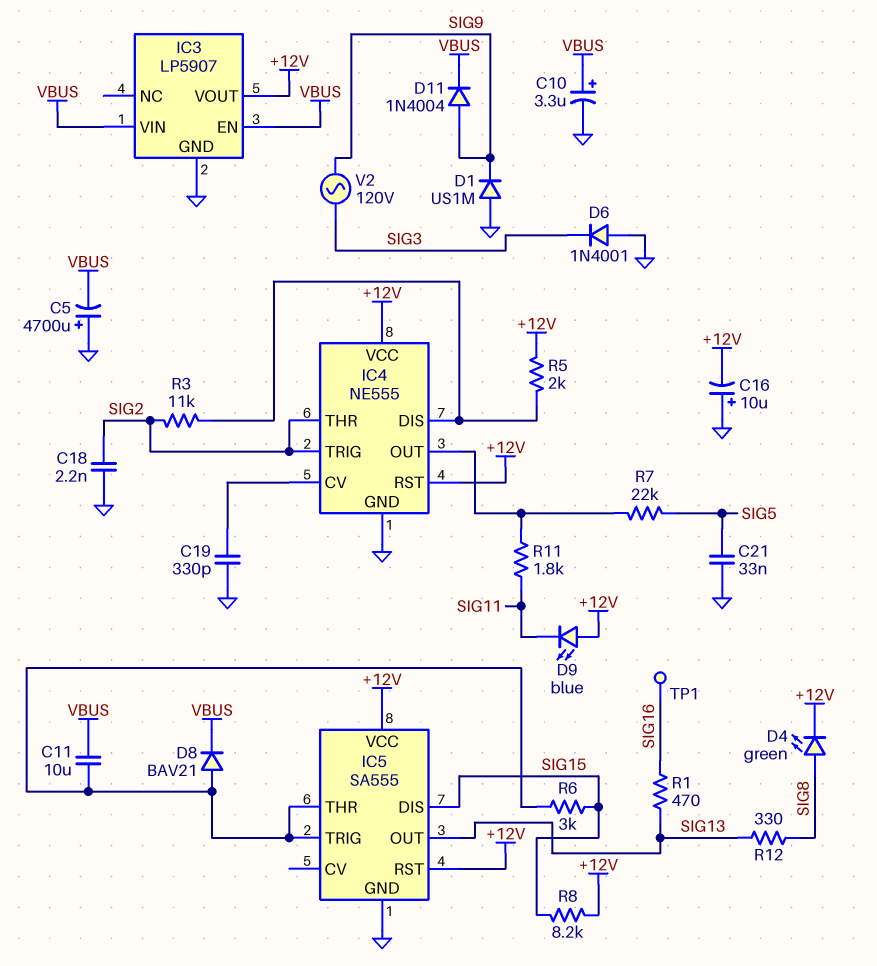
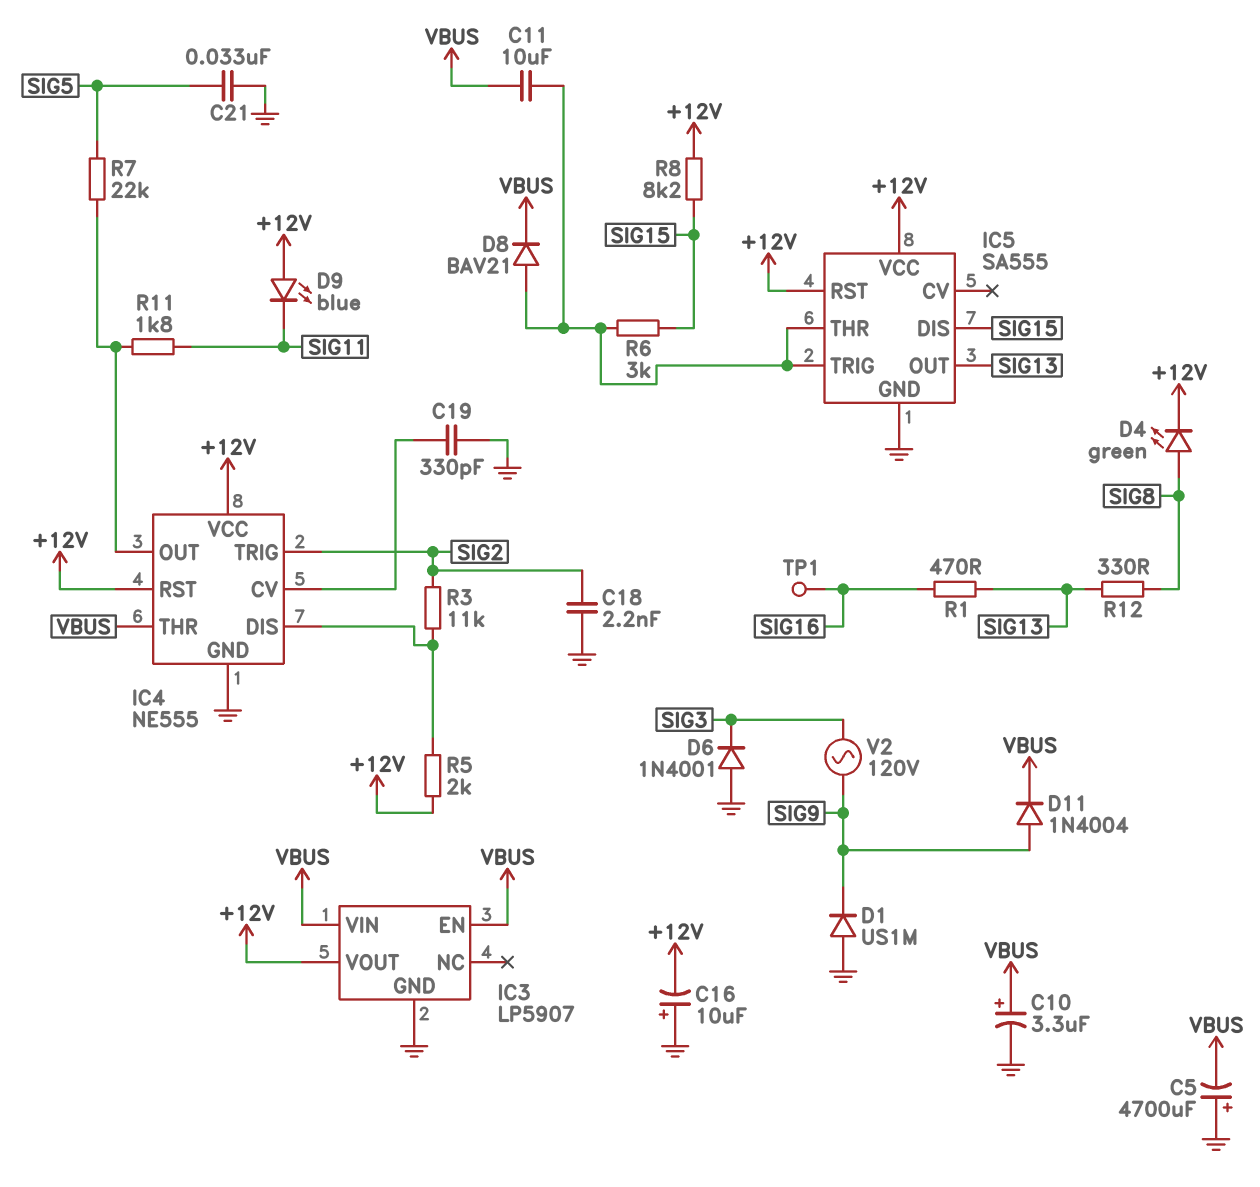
IC4 pin THR: SIG2 -> VBUS

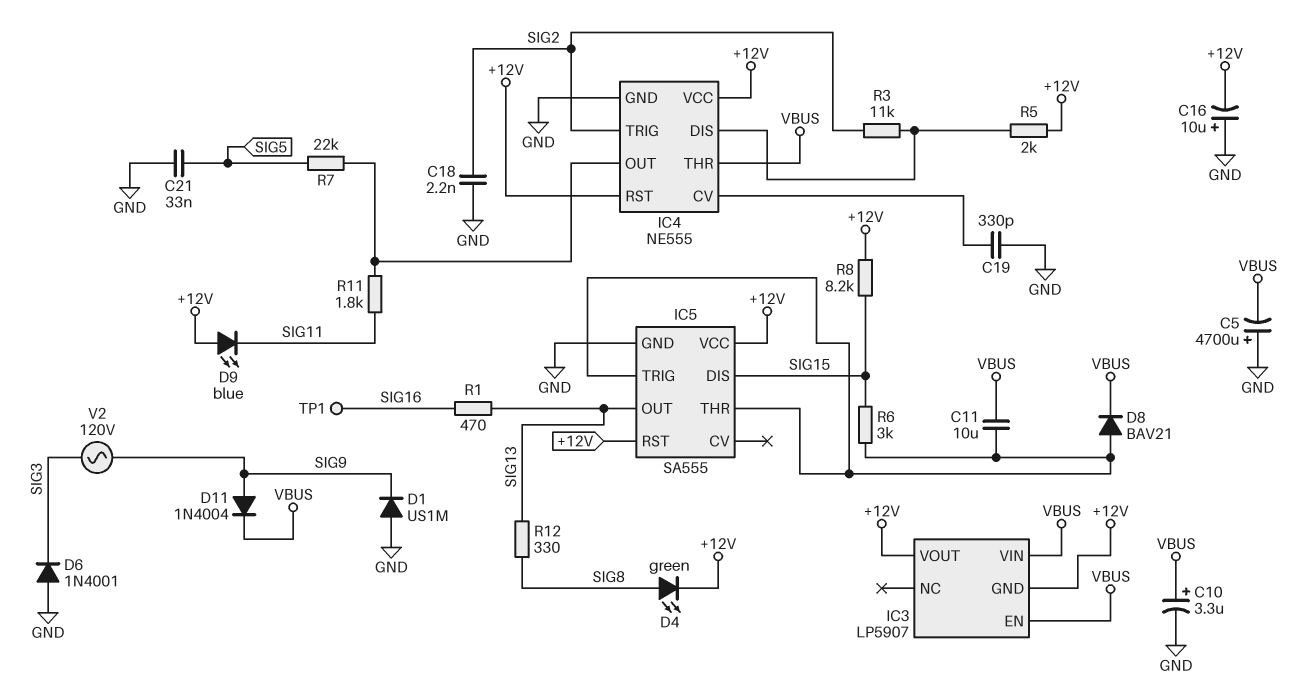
IC3 pin GND: GND -> +12V

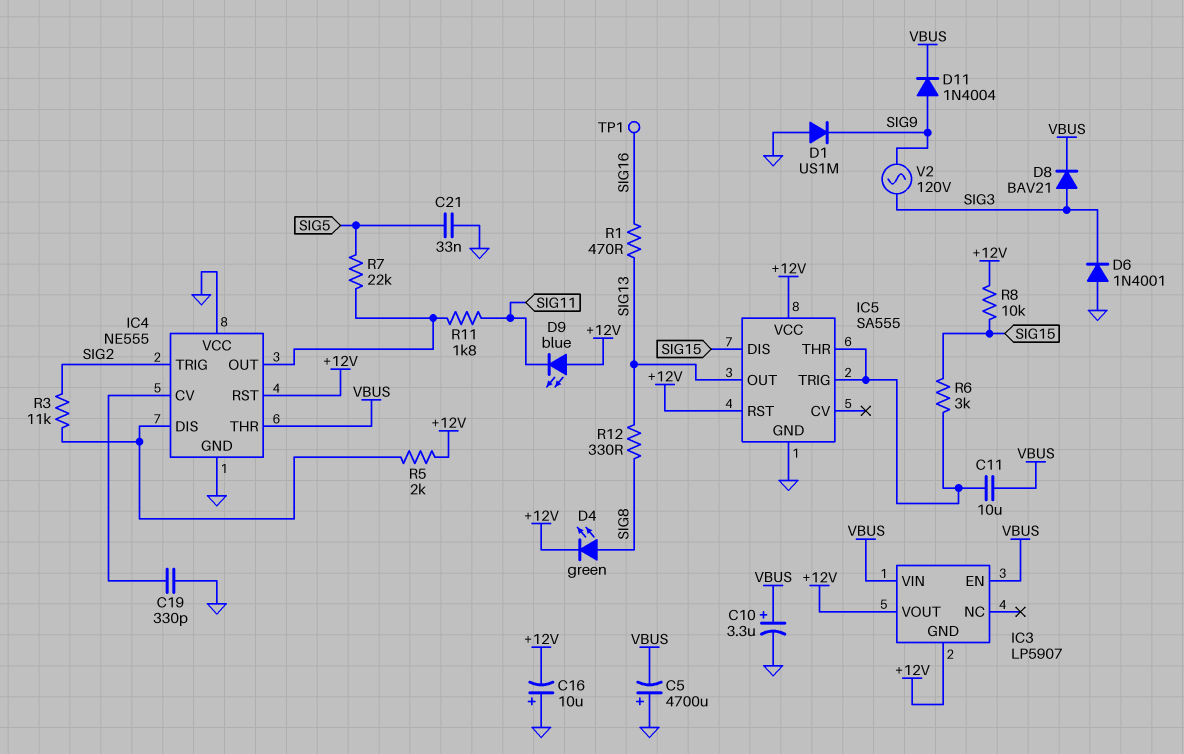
C18: 2.2nF (GND, SIG2) -> none
D8: diode BAV21 (A IC5/THR, K VBUS) -> diode BAV21 (A SIG3, K VBUS)
IC4 pin VCC: +12V -> GND
R8: 8.2k (+12V, SIG15) -> 10k (+12V, SIG15)

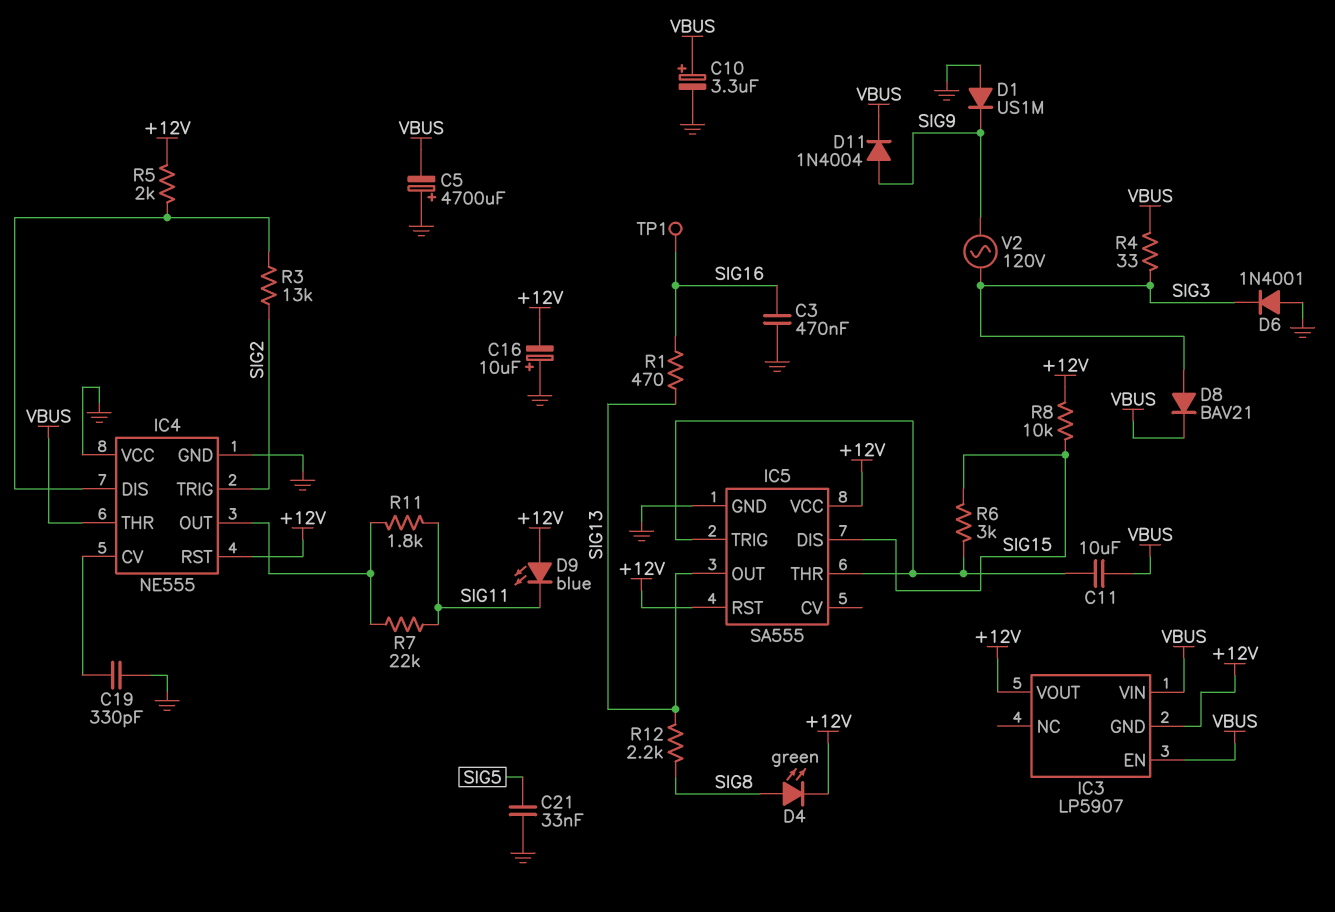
C3: none -> 470nF (GND, SIG16)
R3: 11k (IC4/DIS, SIG2) -> 13k (IC4/DIS, SIG2)
R4: none -> 33 (SIG3, VBUS)
R7: 22k (IC4/OUT, SIG5) -> 22k (IC4/OUT, SIG11)
R12: 330 (SIG8, SIG13) -> 2.2k (SIG8, SIG13)

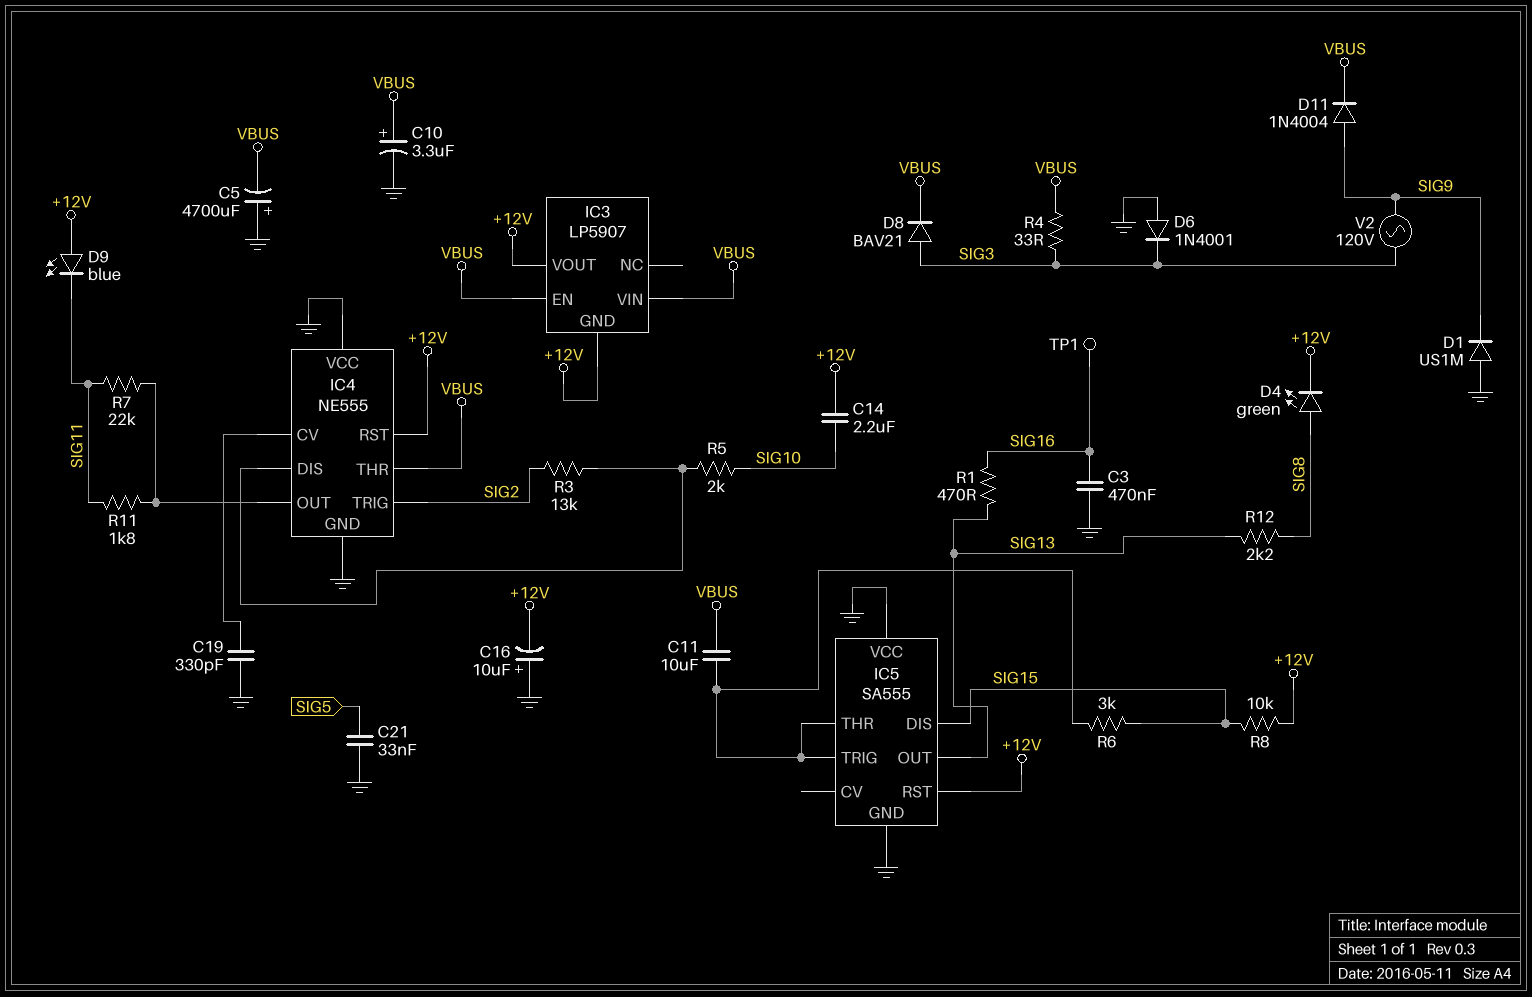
C14: none -> 2.2uF (+12V, SIG10)
IC5 pin VCC: +12V -> GND
R5: 2k (+12V, IC4/DIS) -> 2k (IC4/DIS, SIG10)

